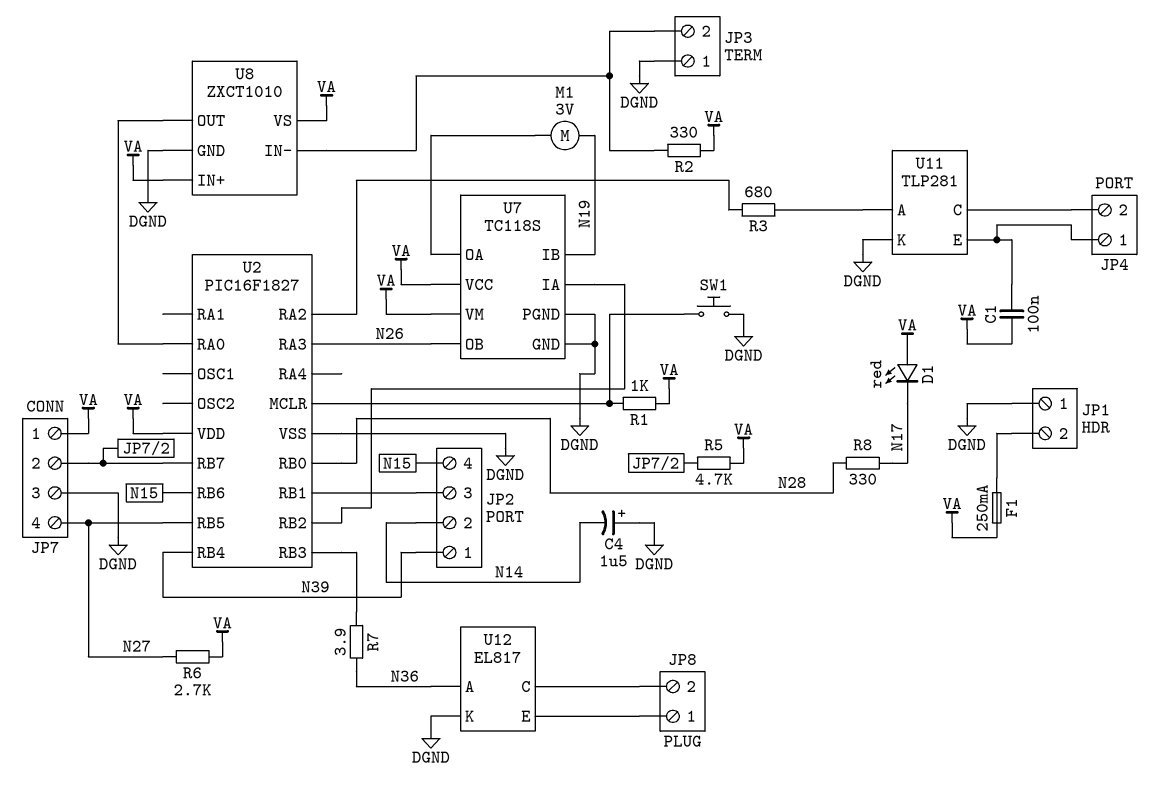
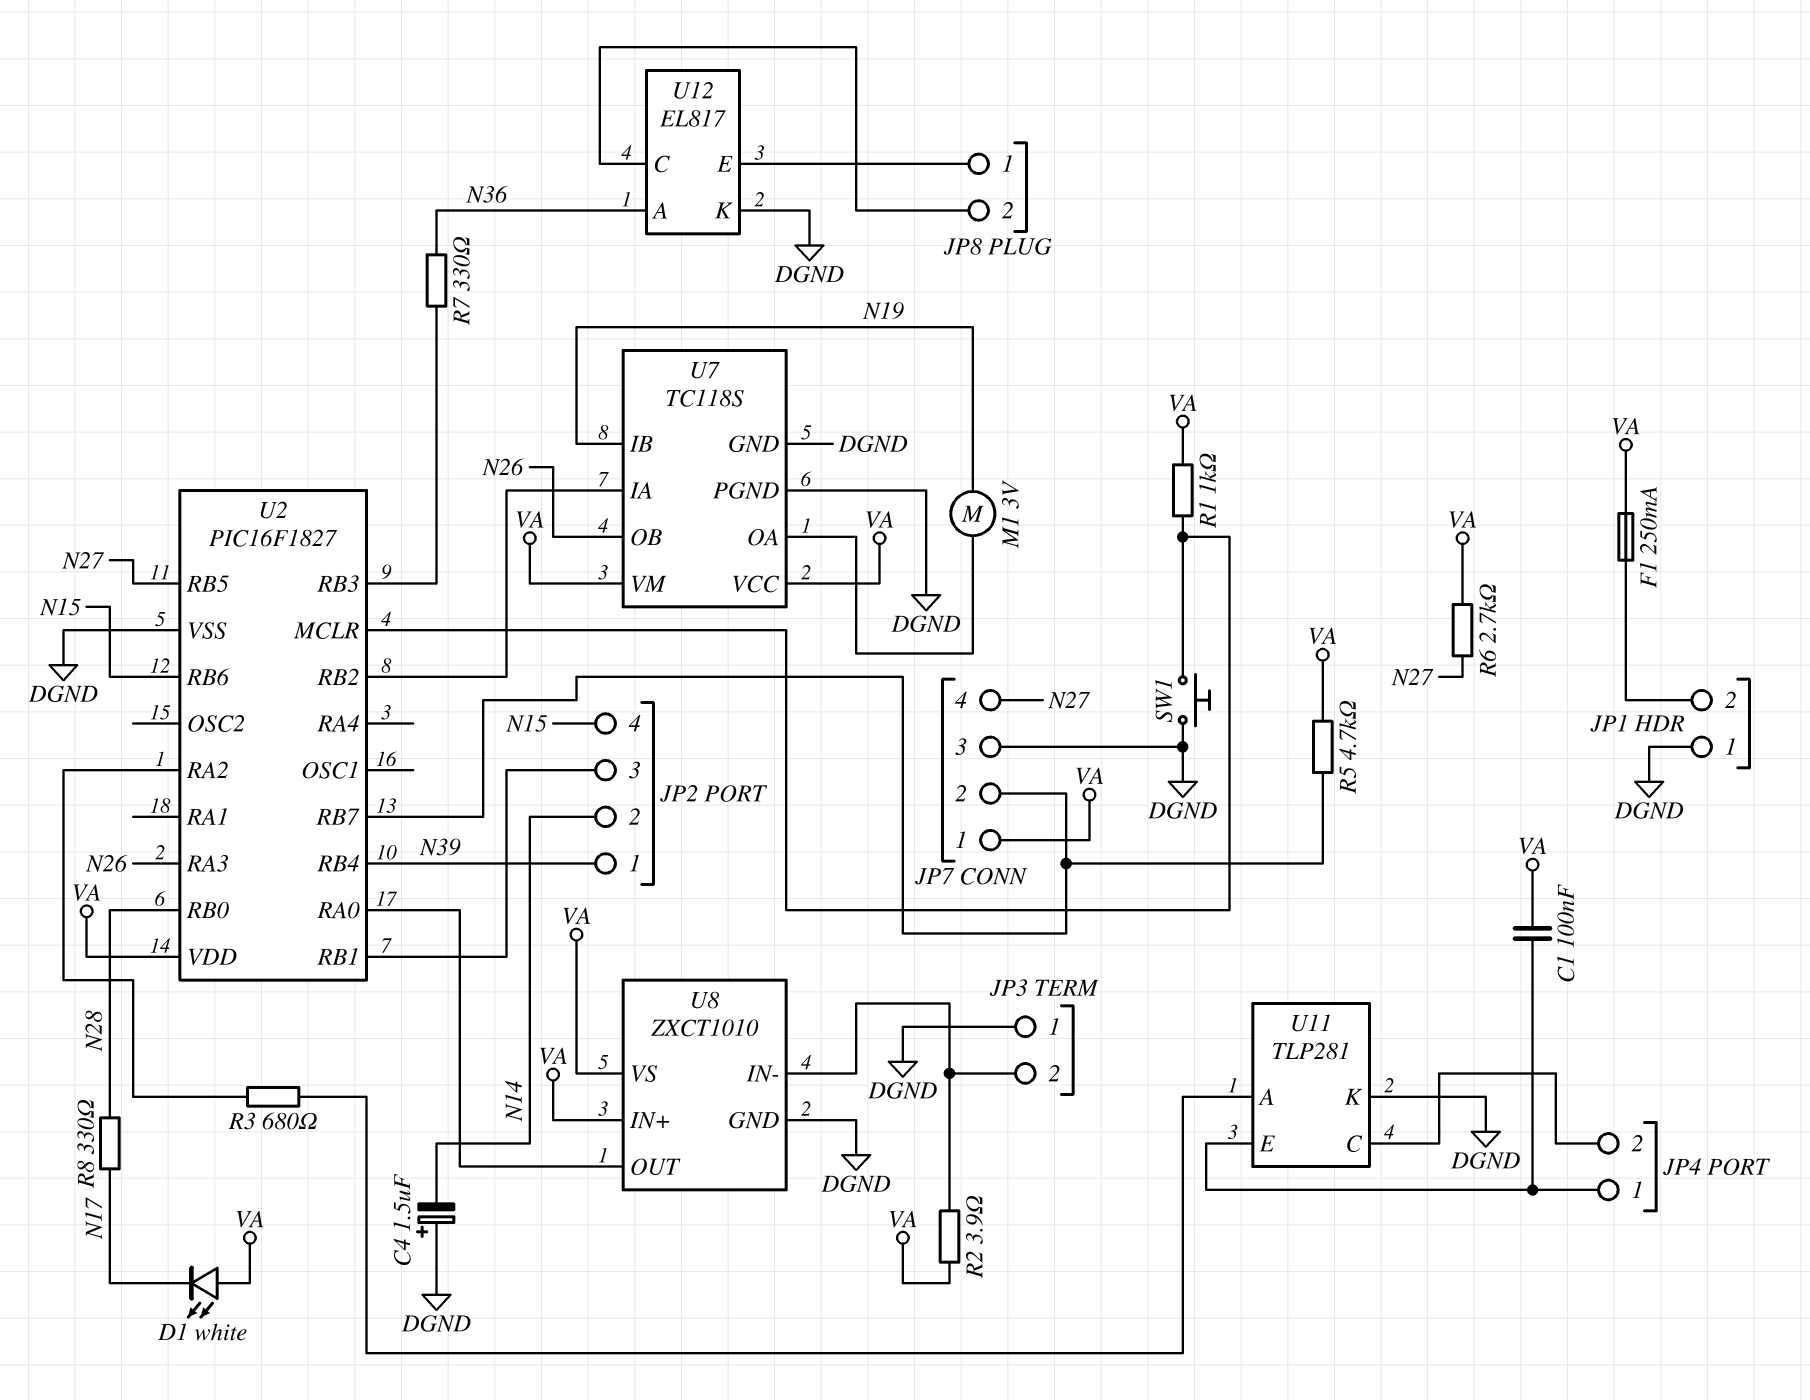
D1: LED red (A VA, K N17) -> LED white (A VA, K N17)
R2: 330 (JP3/2, VA) -> 3.9 (JP3/2, VA)
R7: 3.9 (N36, U2/RB3) -> 330 (N36, U2/RB3)

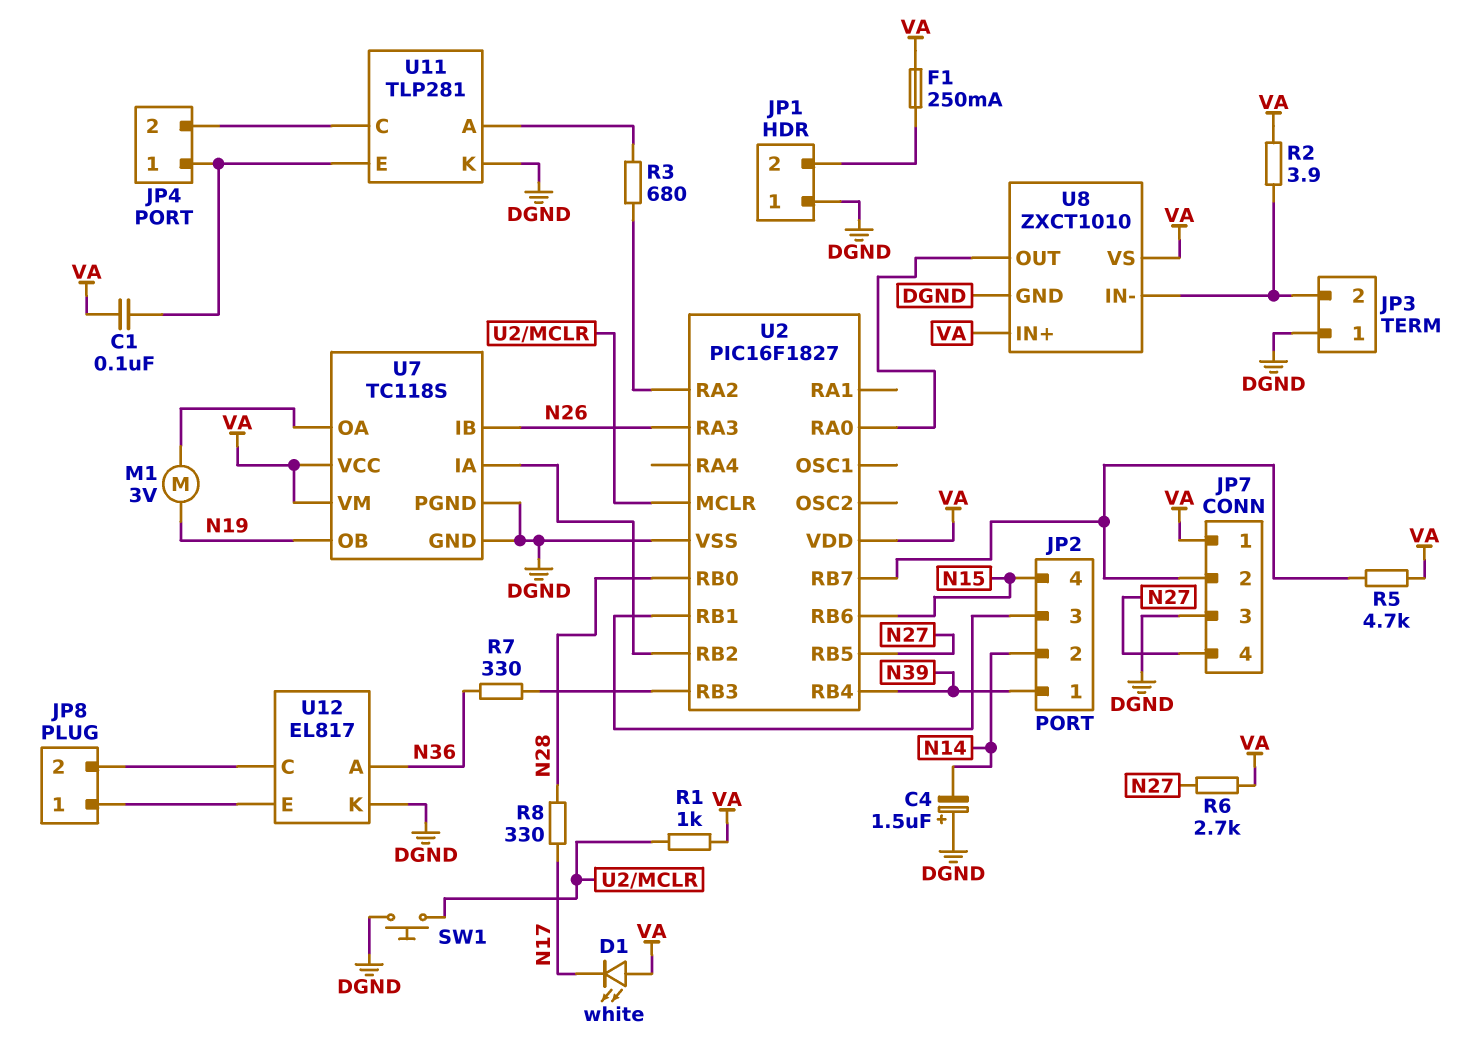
U7 pin IB: N19 -> N26
U7 pin OB: N26 -> N19

